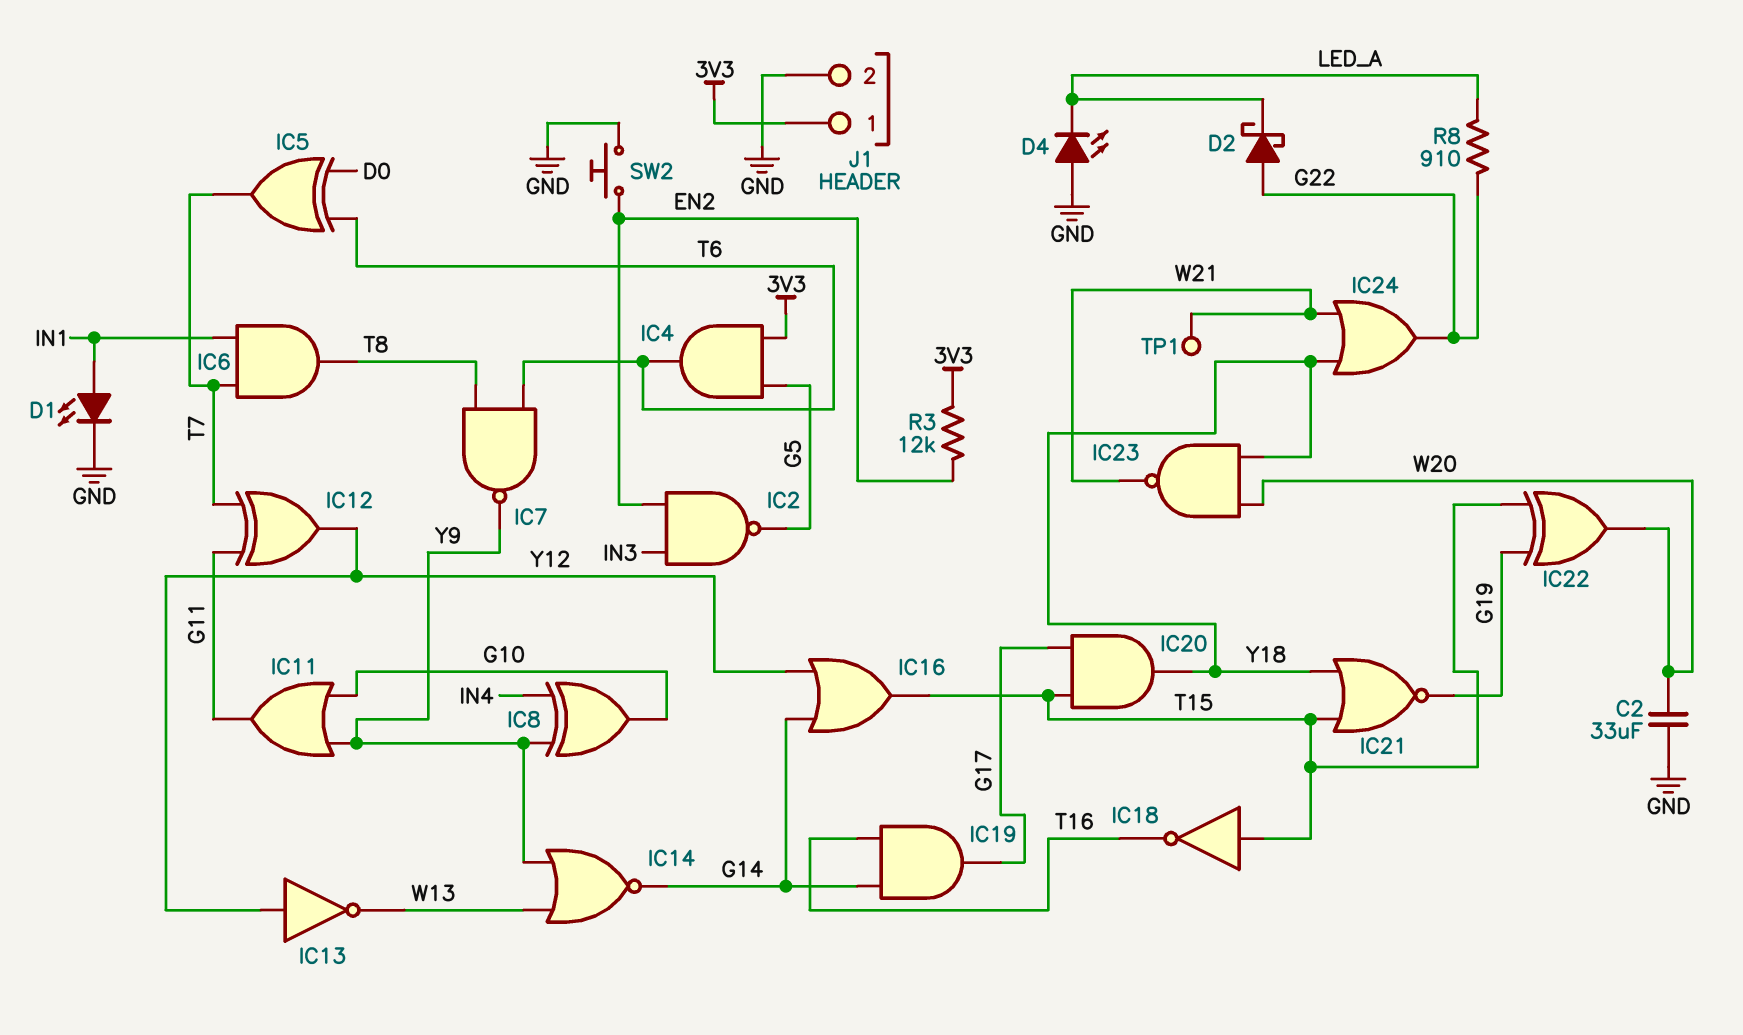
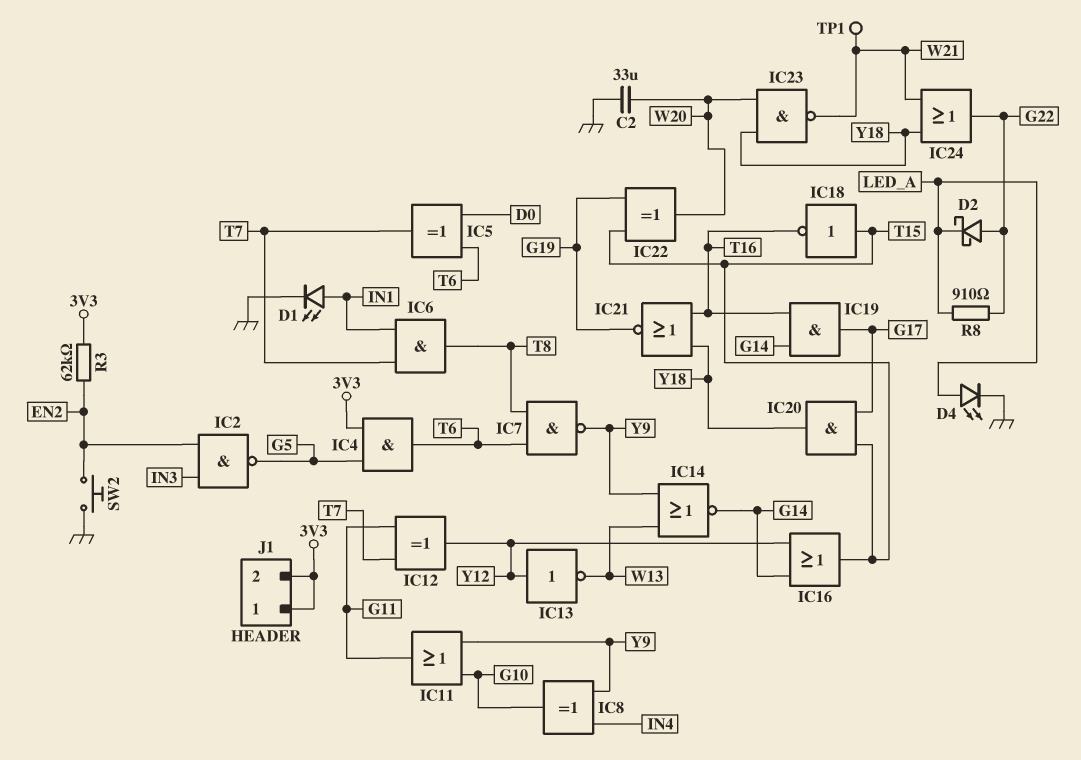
D4: LED (A GND, K LED_A) -> LED (A LED_A, K GND)
IC21: NOR (in T15, in Y18, out G19) -> NOR (in T16, in Y18, out G19)
J1 pin 2: GND -> 3V3
R3: 12k (3V3, EN2) -> 62k (3V3, EN2)

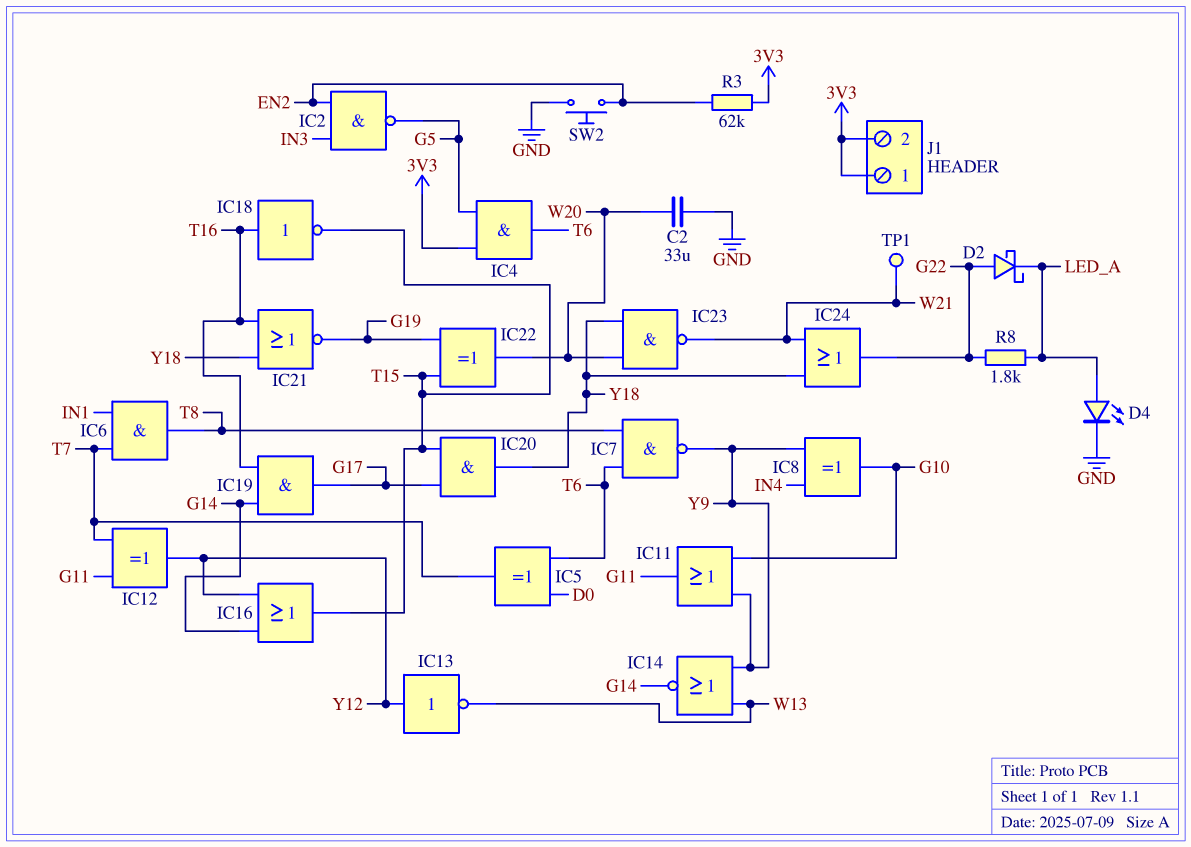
D1: LED (A IN1, K GND) -> none
IC18: NOT (in T15, out T16) -> NOT (in T16, out T15)
R8: 910 (G22, LED_A) -> 1.8k (G22, LED_A)

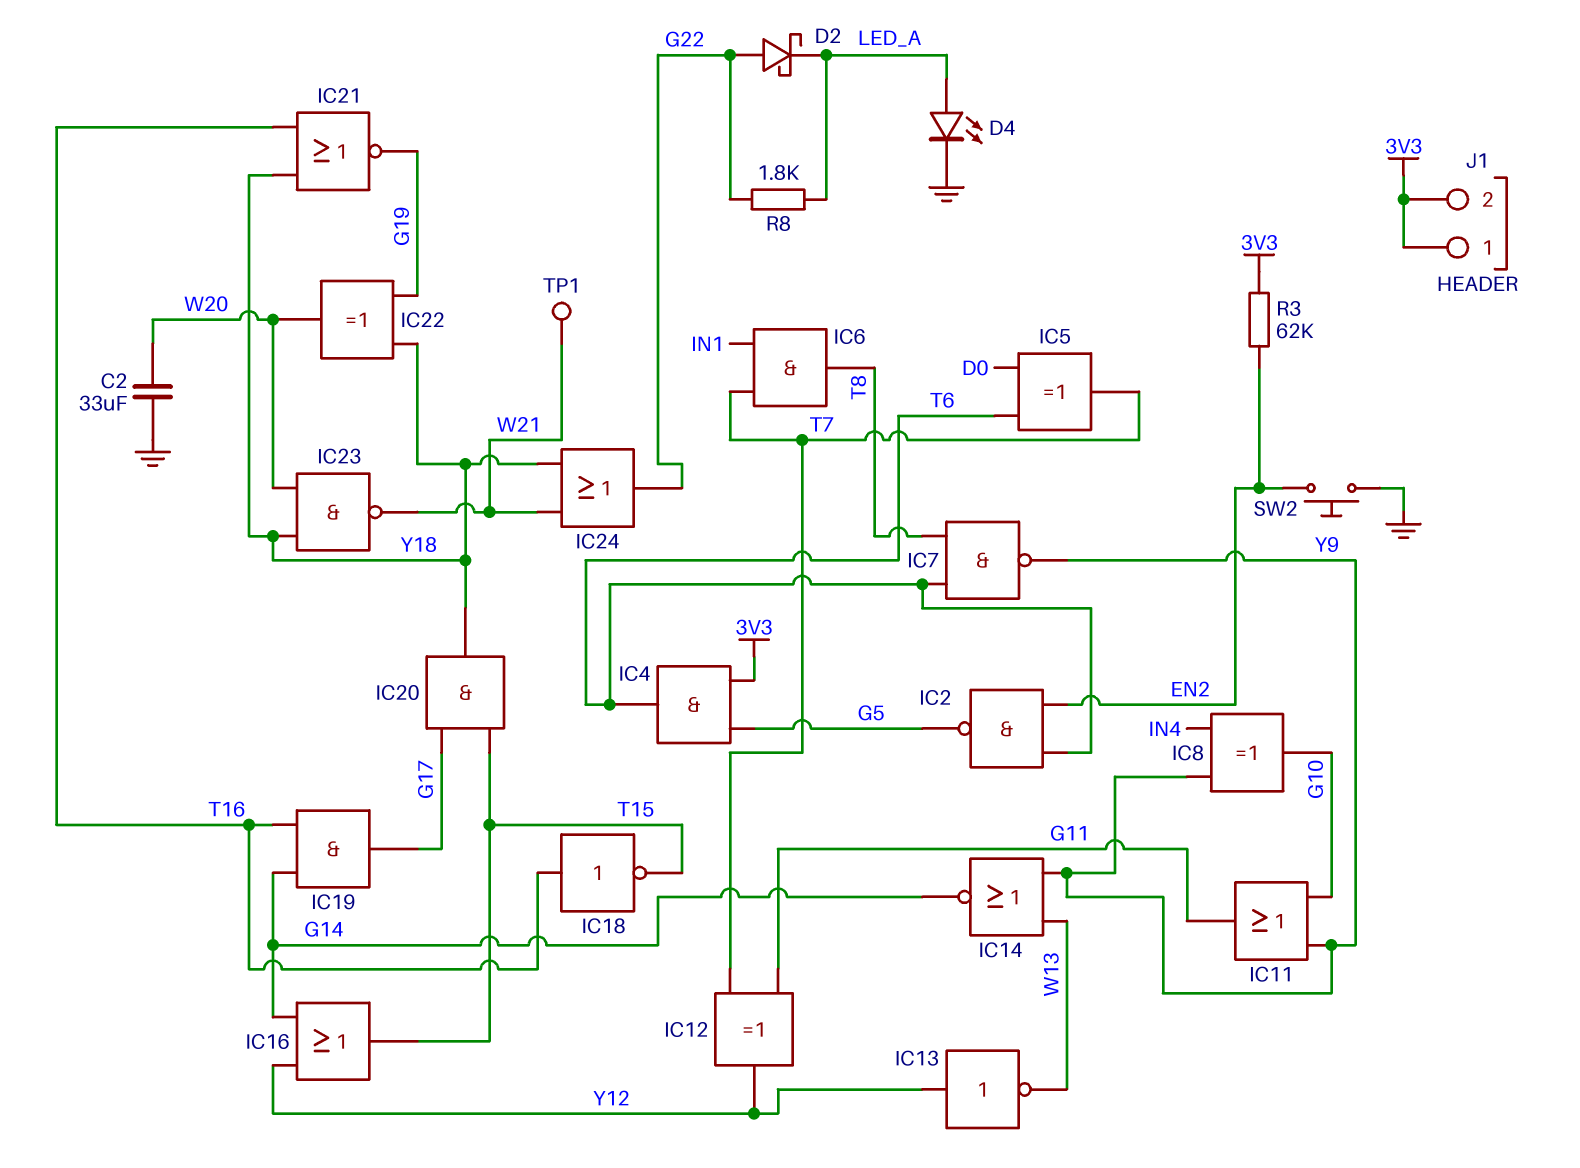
IC2: NAND (in EN2, in IN3, out G5) -> NAND (in EN2, in T6, out G5)
IC22: XOR (in G19, in T15, out W20) -> XOR (in G19, in Y18, out W20)

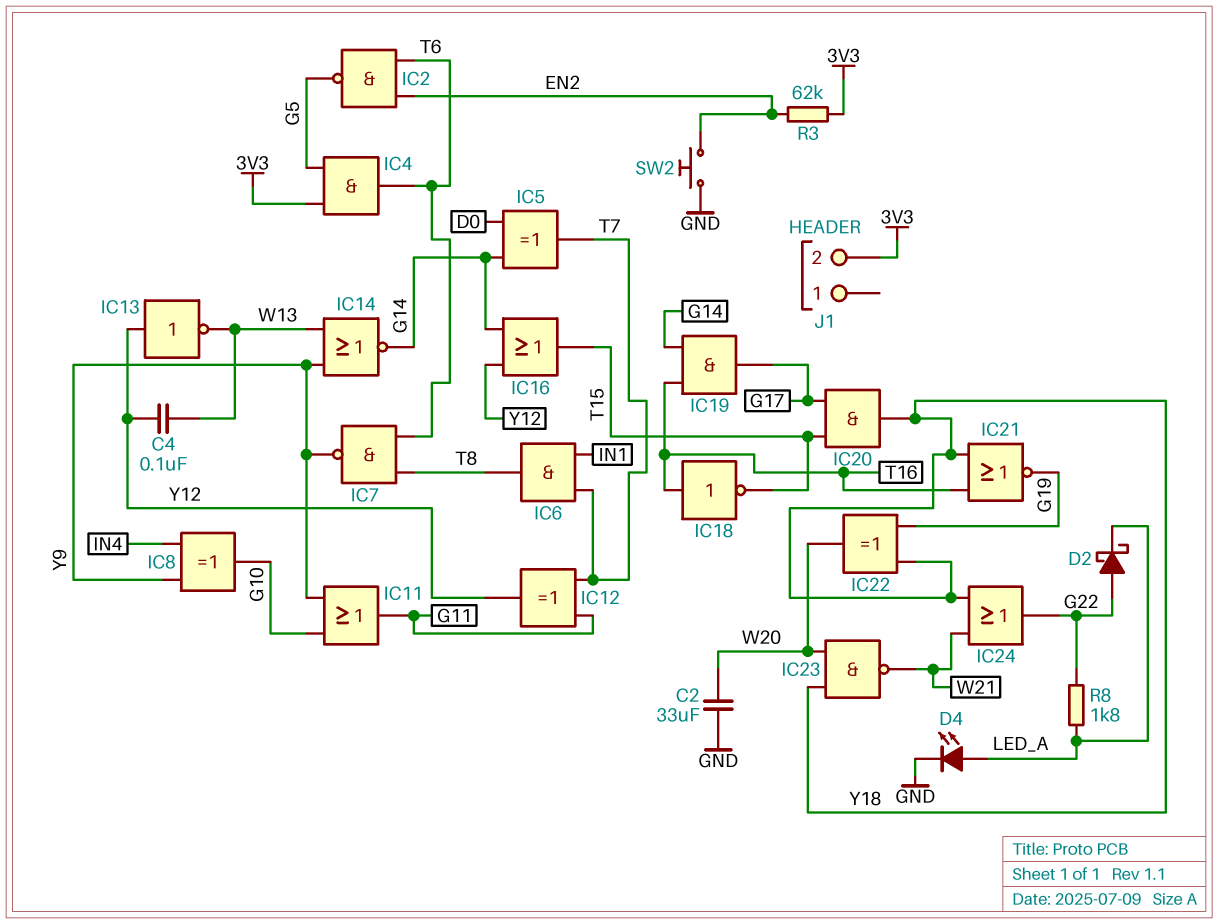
C4: none -> 100nF (W13, Y12)
IC5: XOR (in D0, in T6, out T7) -> XOR (in D0, in G14, out T7)
J1 pin 1: 3V3 -> none
TP1: test point (W21) -> none

